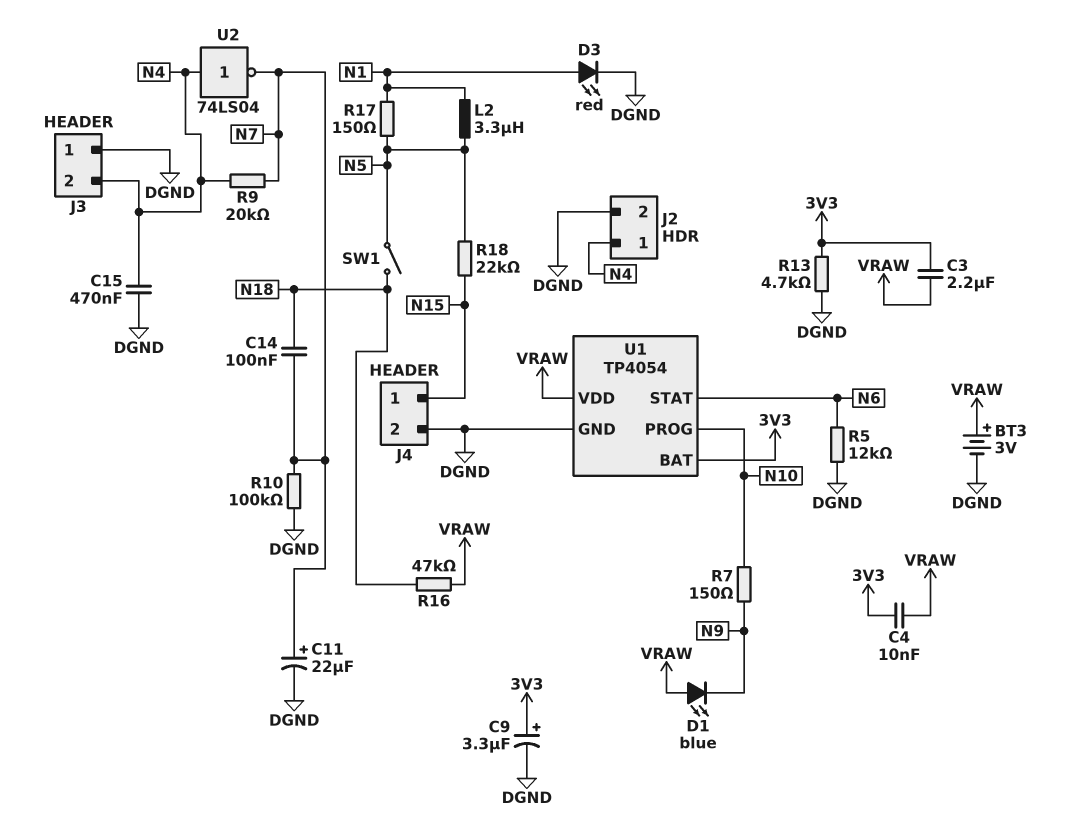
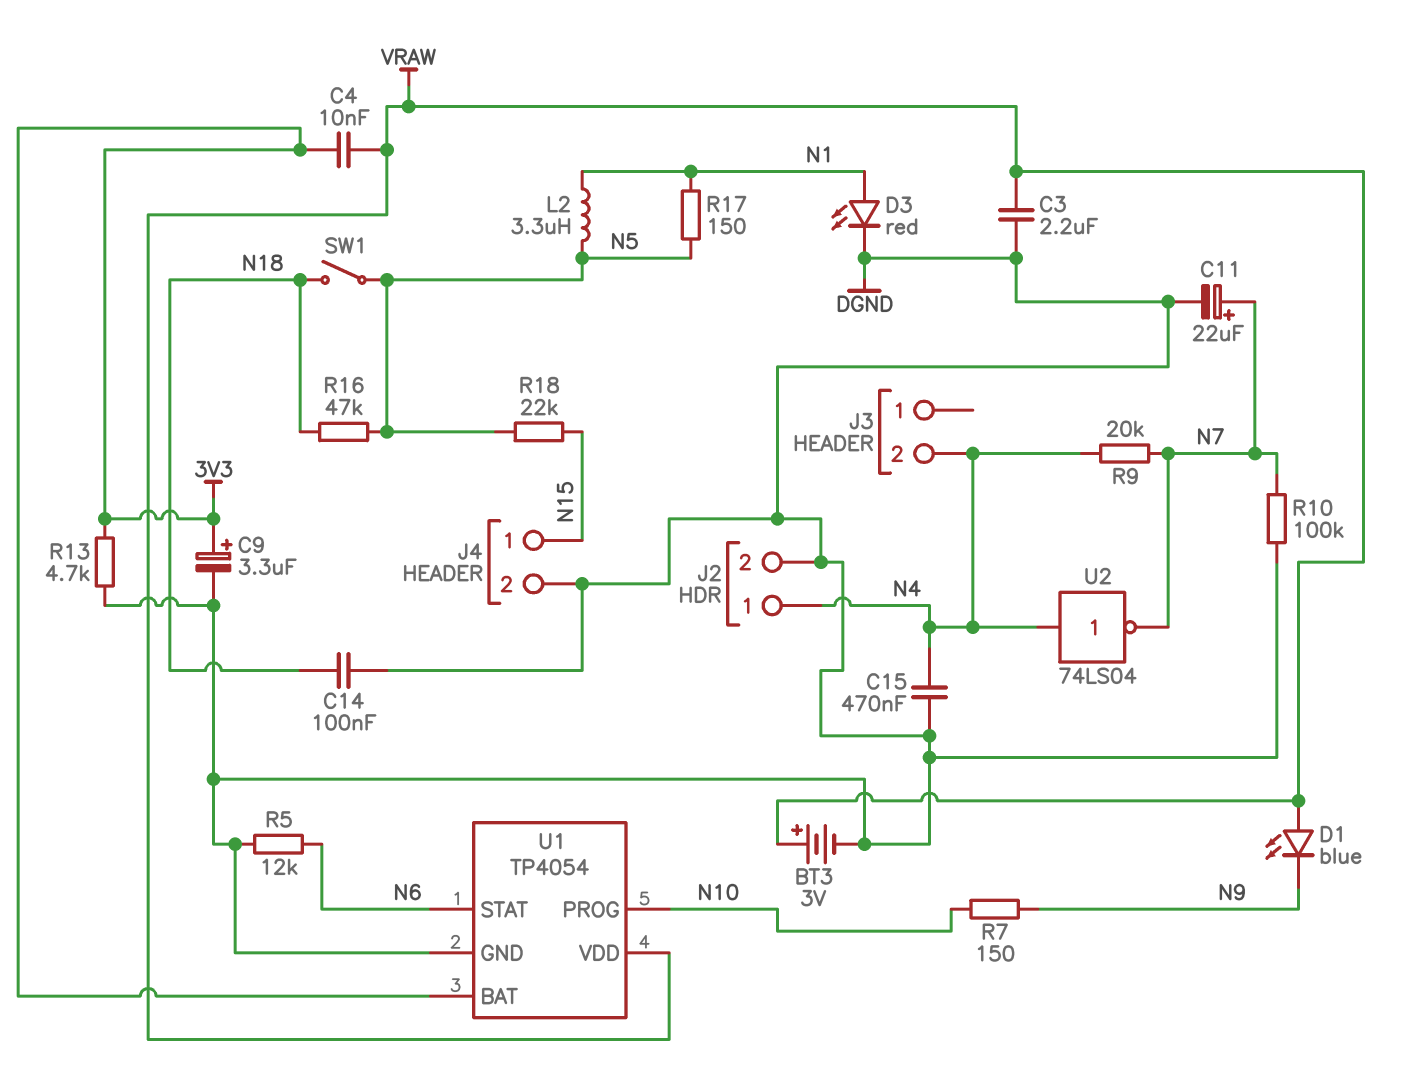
C3: 2.2uF (3V3, VRAW) -> 2.2uF (DGND, VRAW)
C14: 100nF (N7, N18) -> 100nF (DGND, N18)
J3 pin 1: DGND -> none
R16: 47k (N18, VRAW) -> 47k (N5, N18)

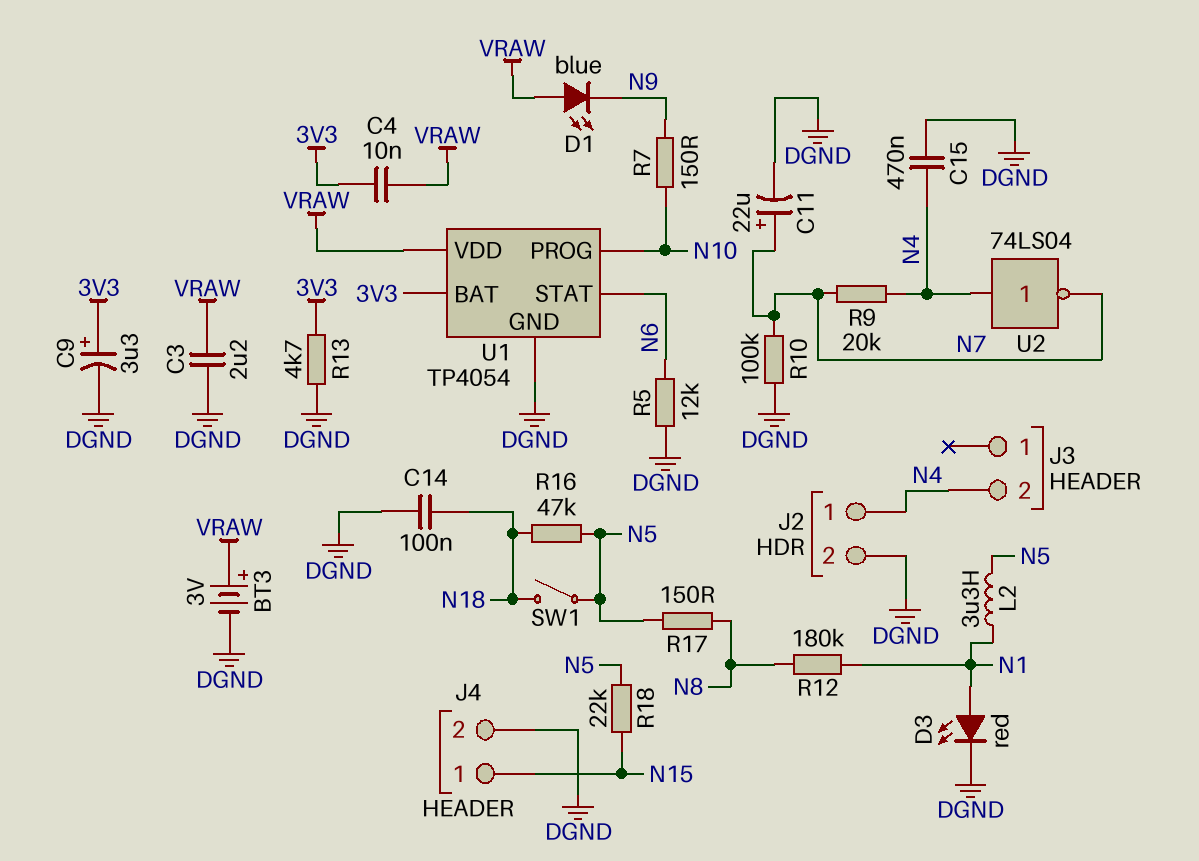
R12: none -> 180k (N1, N8)
R17: 150 (N1, N5) -> 150 (N5, N8)

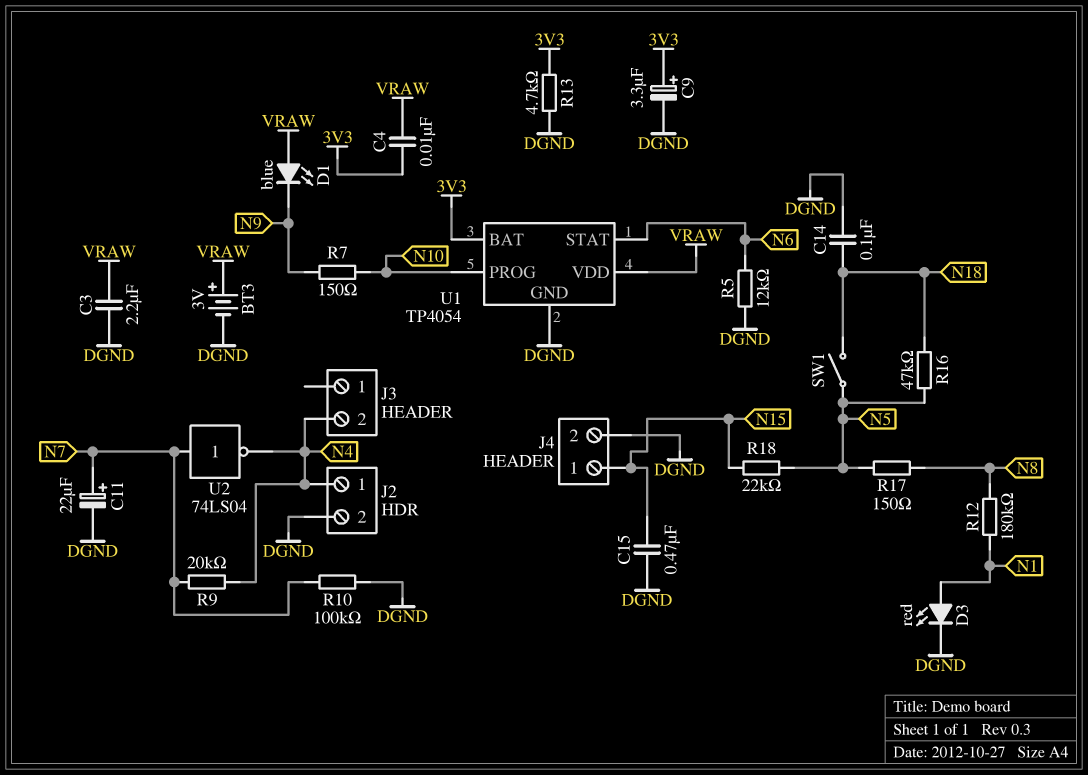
C15: 470nF (DGND, N4) -> 470nF (DGND, N15)
L2: 3.3uH (N1, N5) -> none
U2: NOT 74LS04 (in N4, out N7) -> NOT 74LS04 (in N7, out N4)

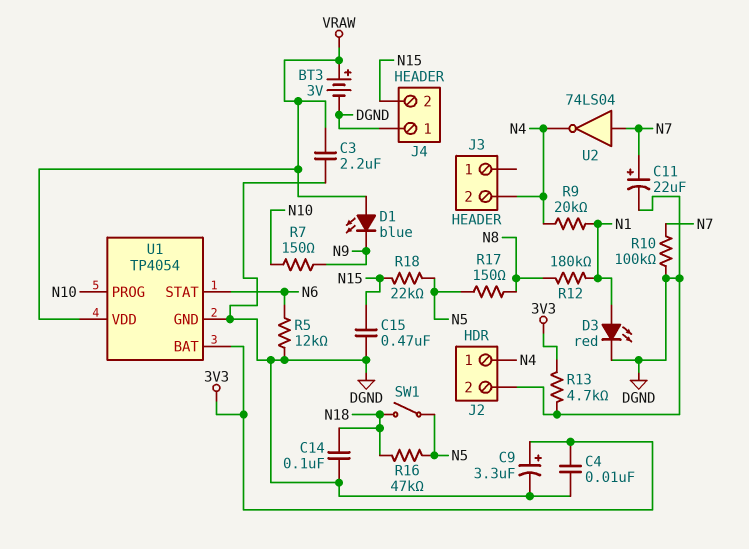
C4: 10nF (3V3, VRAW) -> 10nF (3V3, DGND)
J4 pin 1: N15 -> DGND
J4 pin 2: DGND -> N15
R9: 20k (N4, N7) -> 20k (N1, N4)

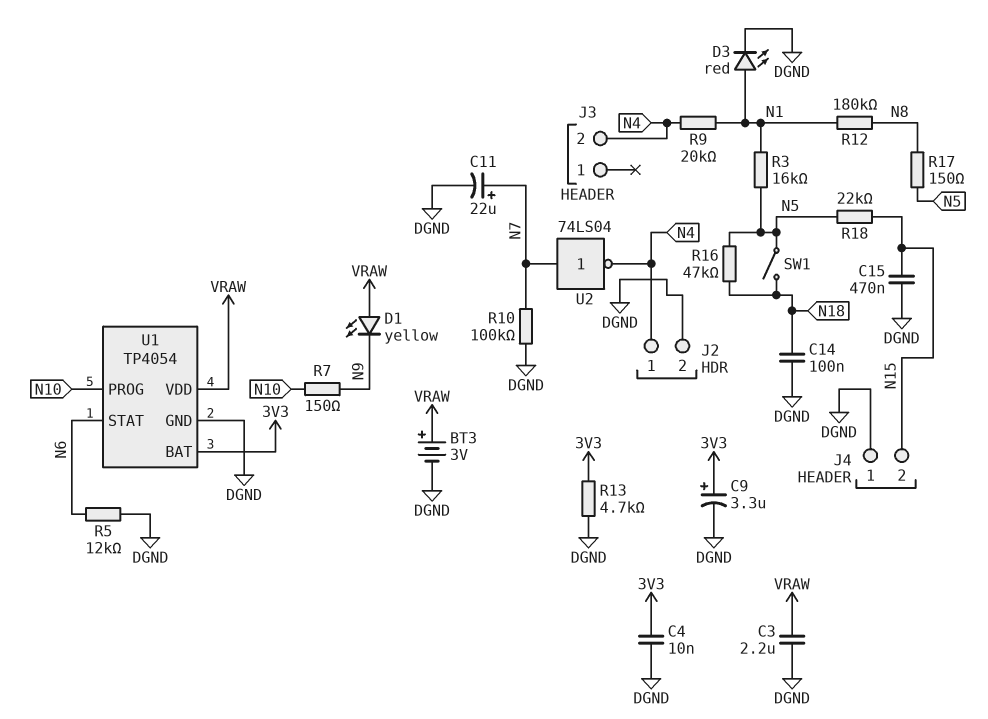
D1: LED blue (A VRAW, K N9) -> LED yellow (A VRAW, K N9)
R3: none -> 16k (N1, N5)

